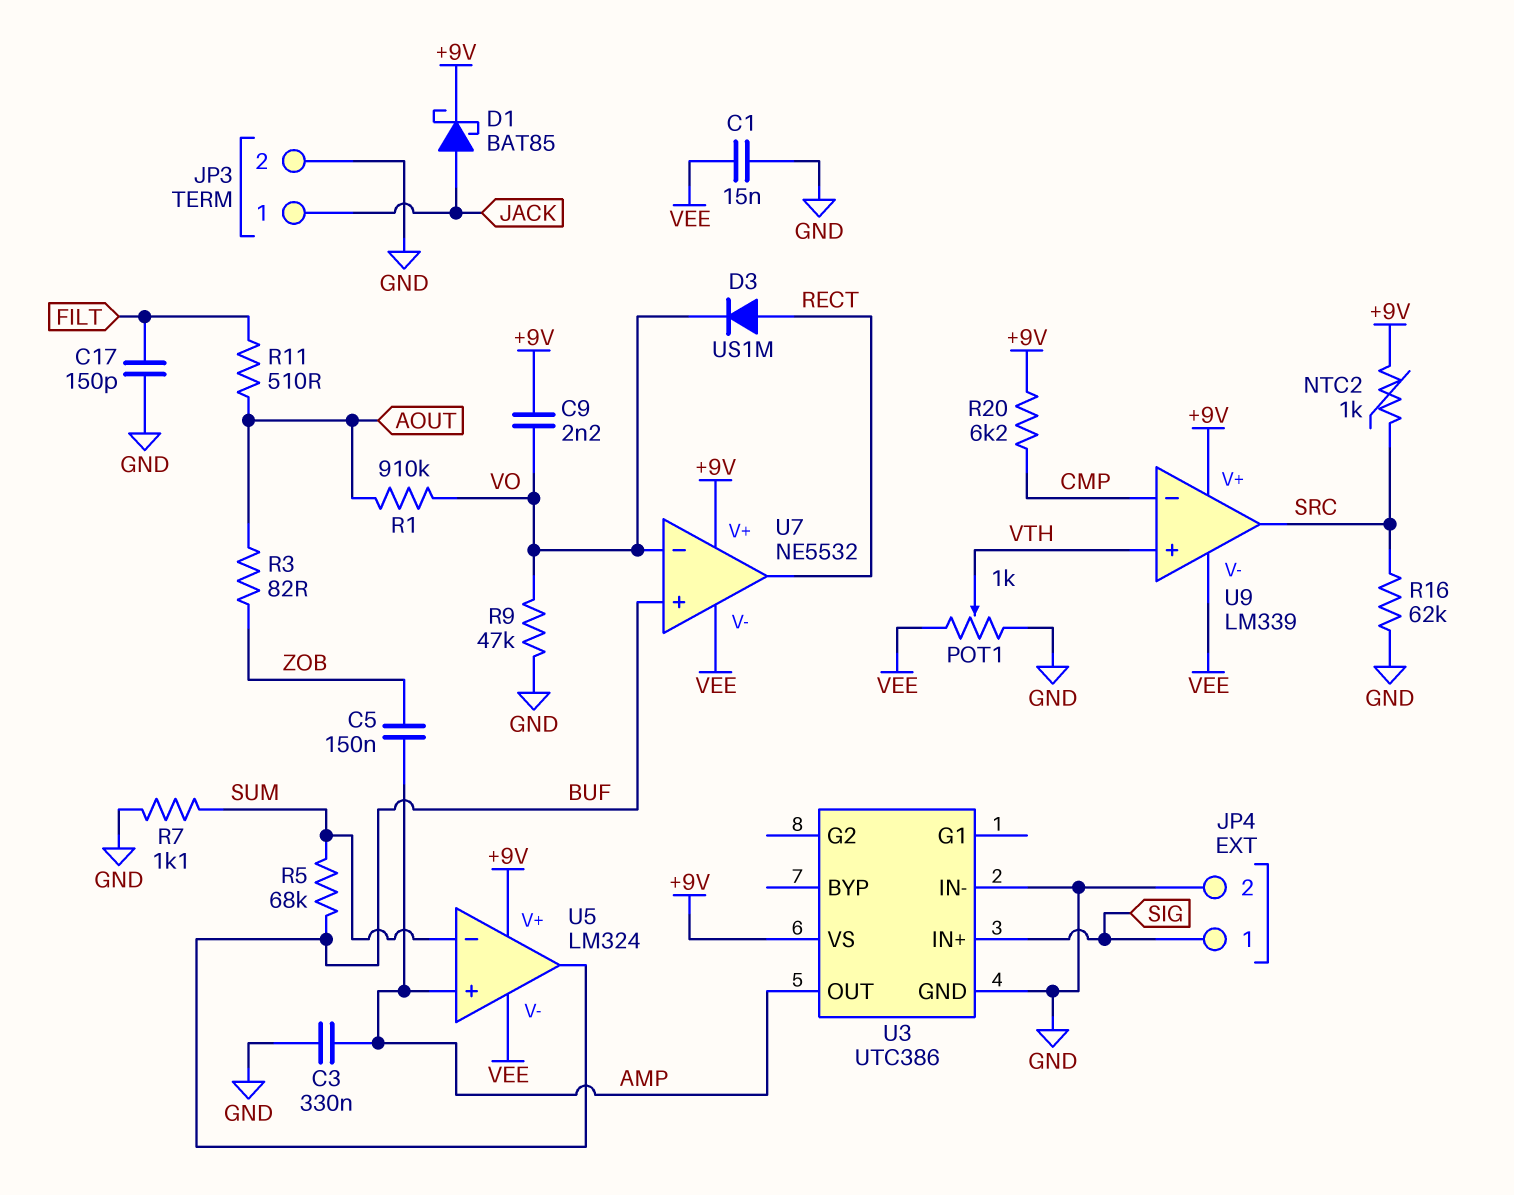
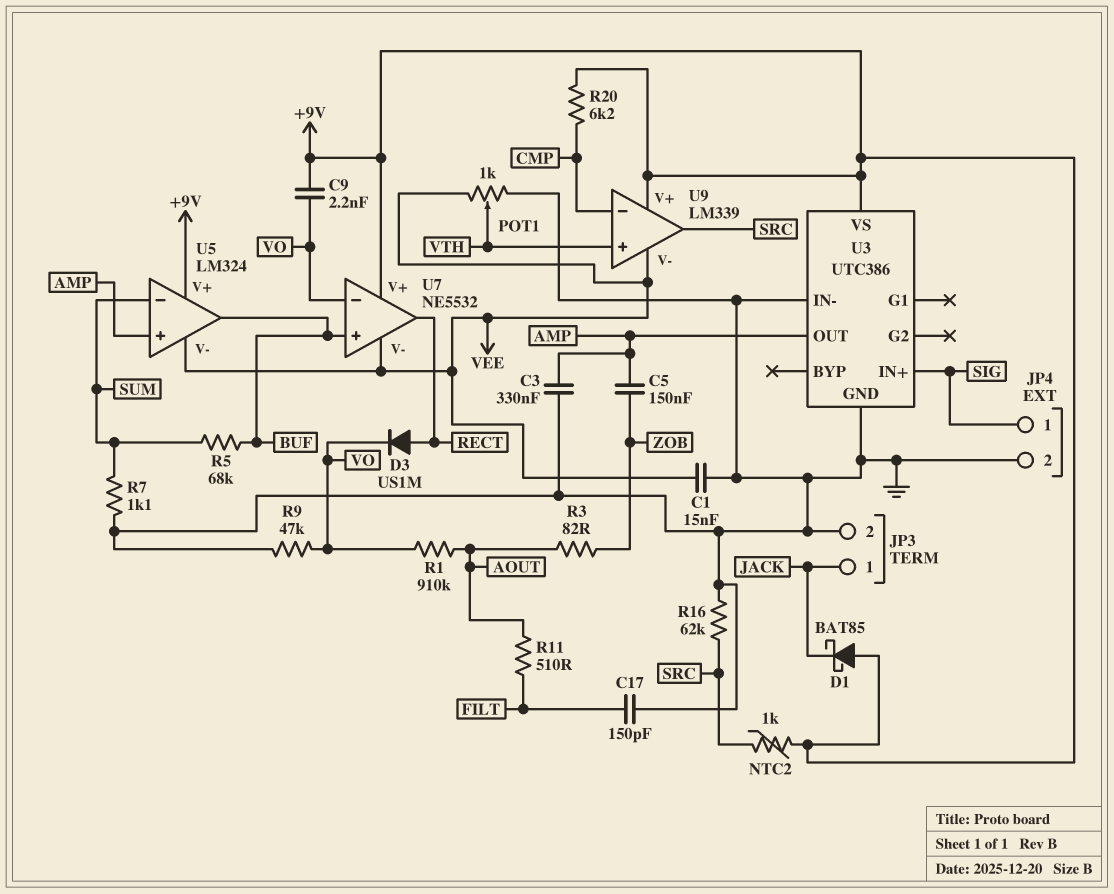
D1: schottky BAT85 (A JACK, K +9V) -> schottky BAT85 (A +9V, K JACK)

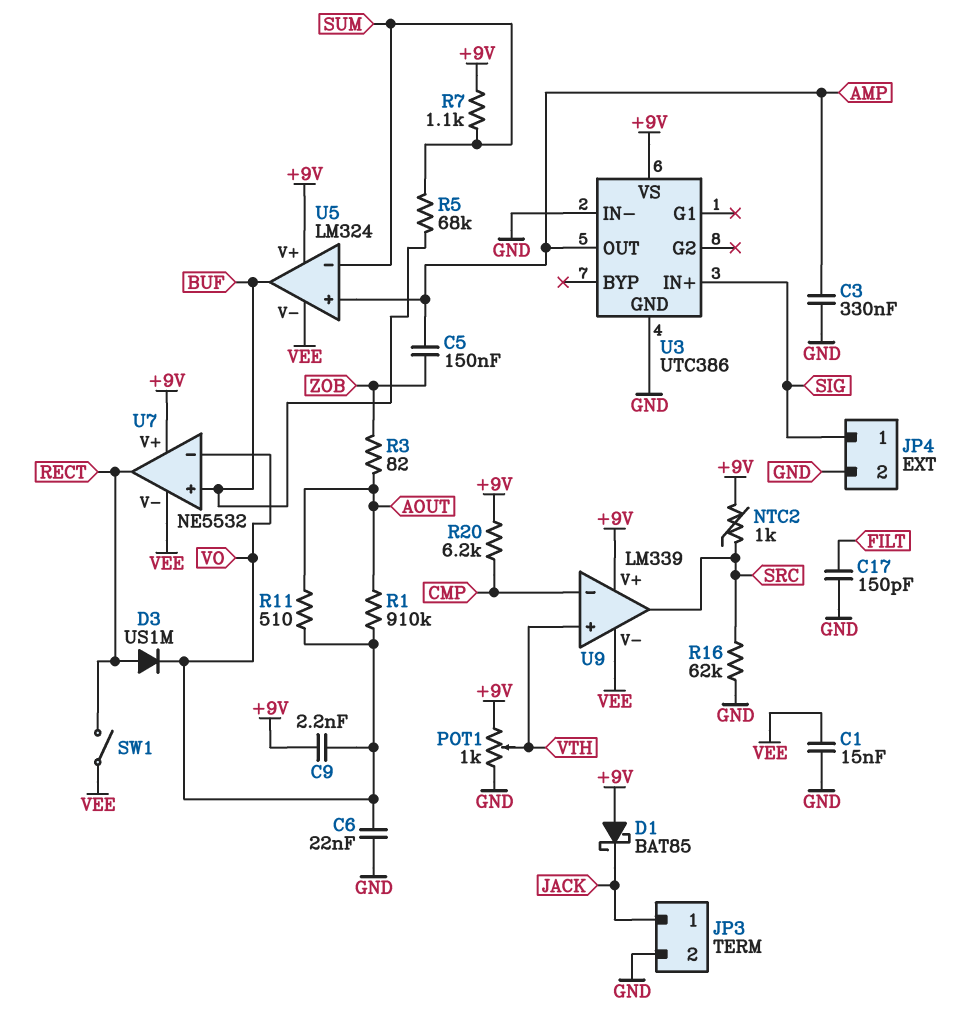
C6: none -> 22nF (GND, VO)
POT1: 1k (GND, VEE, wiper VTH) -> 1k (+9V, GND, wiper VTH)
R7: 1.1k (GND, SUM) -> 1.1k (+9V, SUM)
R9: 47k (GND, VO) -> none
R11: 510 (AOUT, FILT) -> 510 (AOUT, VO)
SW1: none -> switch (RECT, VEE)

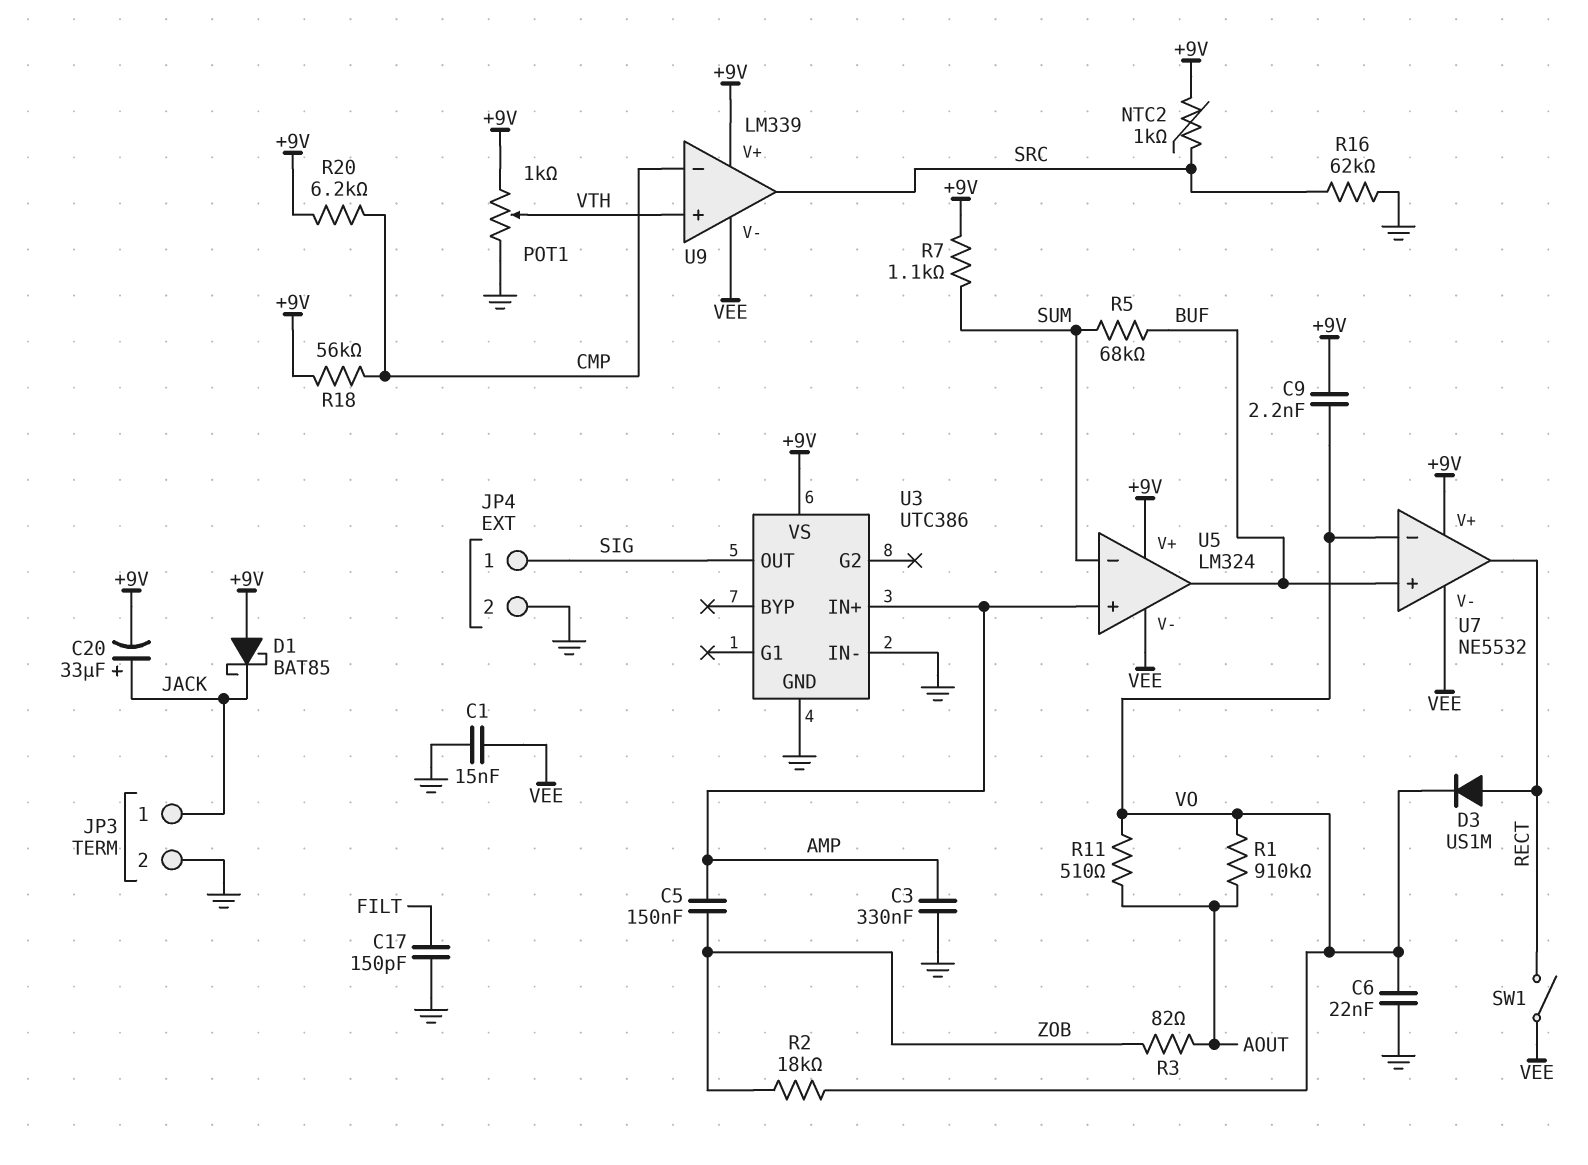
C20: none -> 33uF (plus JACK, minus +9V)
R2: none -> 18k (VO, ZOB)
R18: none -> 56k (+9V, CMP)
U3 pin IN+: SIG -> AMP
U3 pin OUT: AMP -> SIG

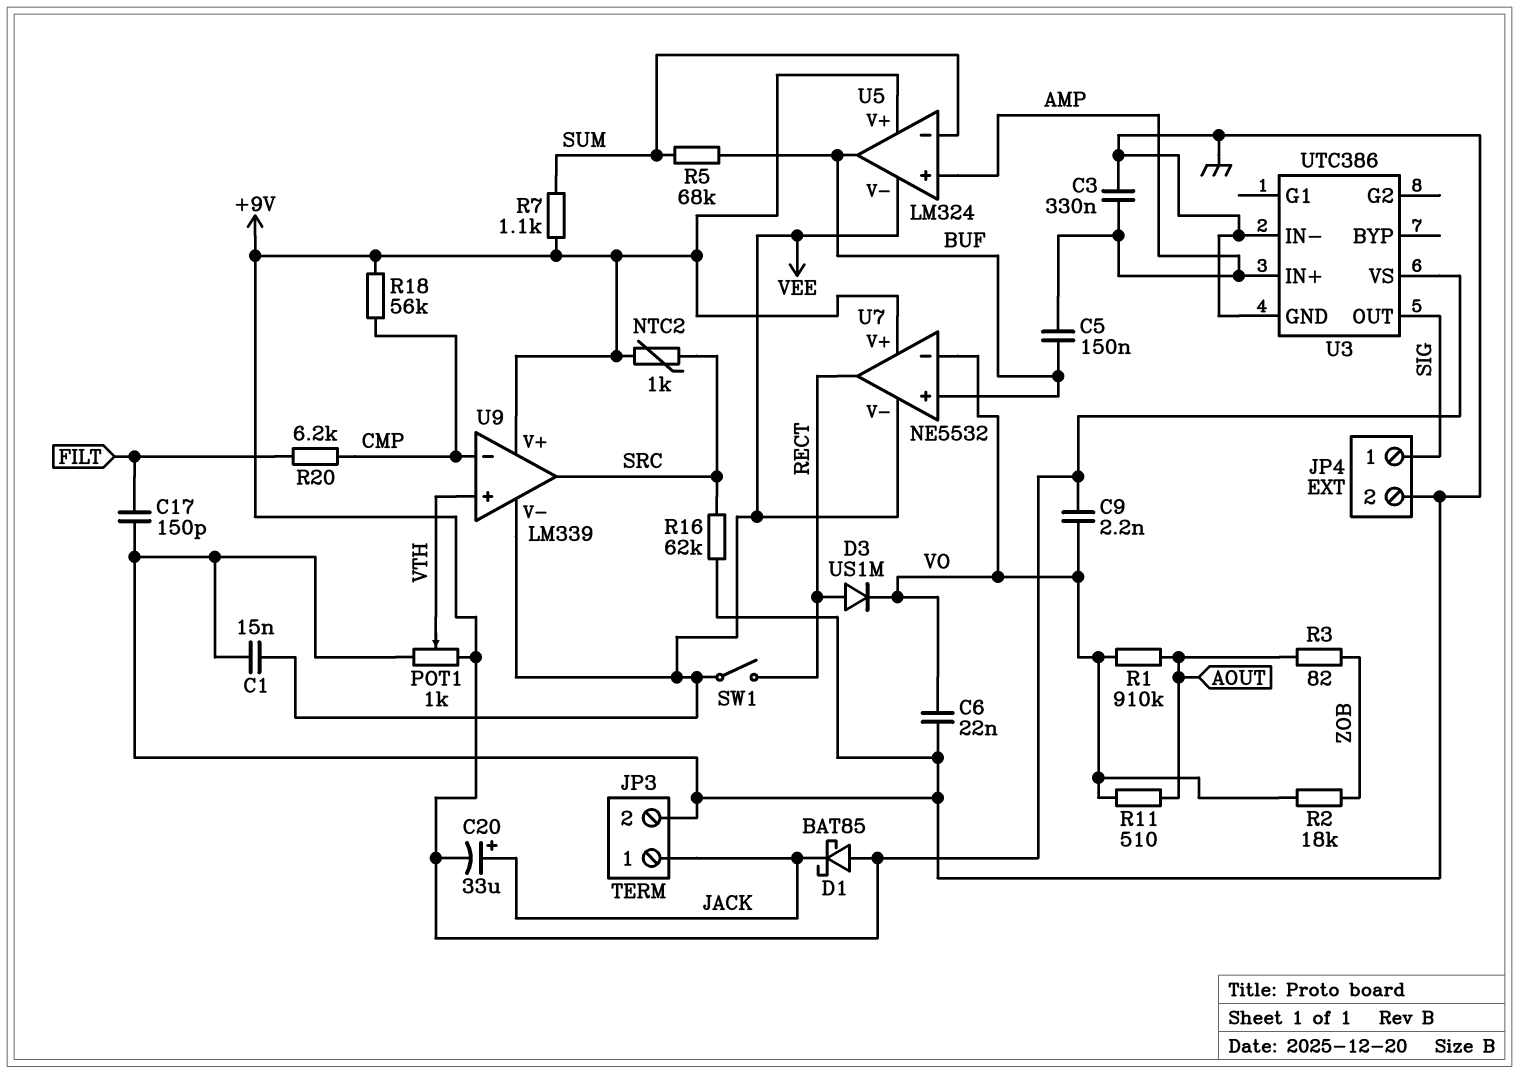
C5: 150nF (AMP, ZOB) -> 150nF (AMP, BUF)
R20: 6.2k (+9V, CMP) -> 6.2k (CMP, FILT)

